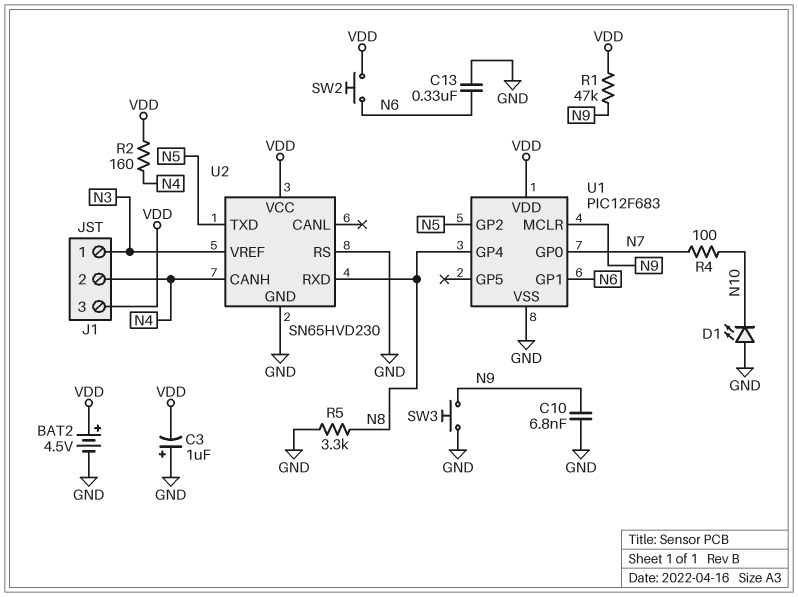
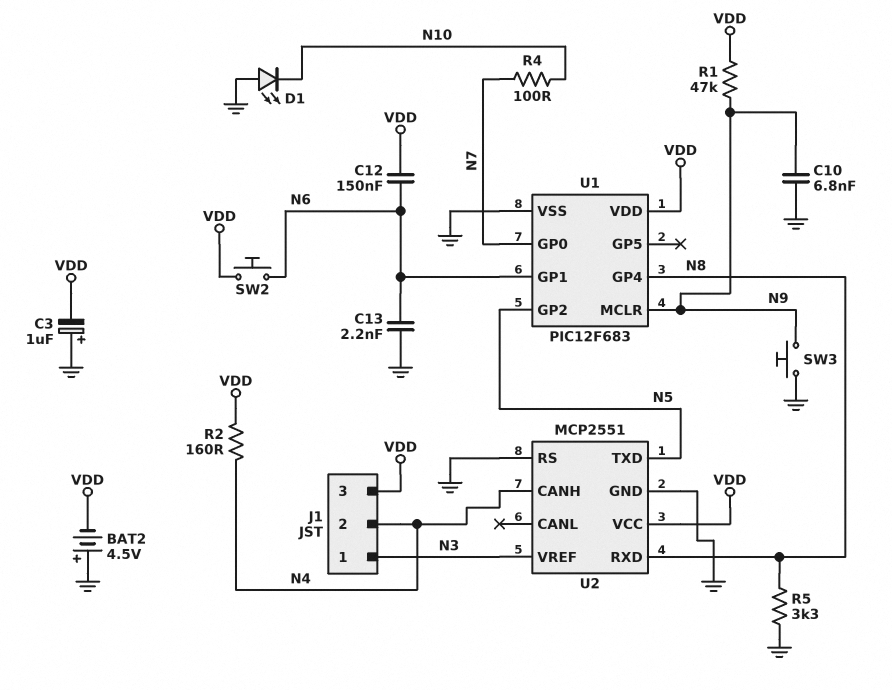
BAT2: 4.5V (plus VDD, minus GND) -> 4.5V (plus GND, minus VDD)
C12: none -> 150nF (N6, VDD)
C13: 330nF (GND, N6) -> 2.2nF (GND, N6)
U2: SN65HVD230 -> MCP2551

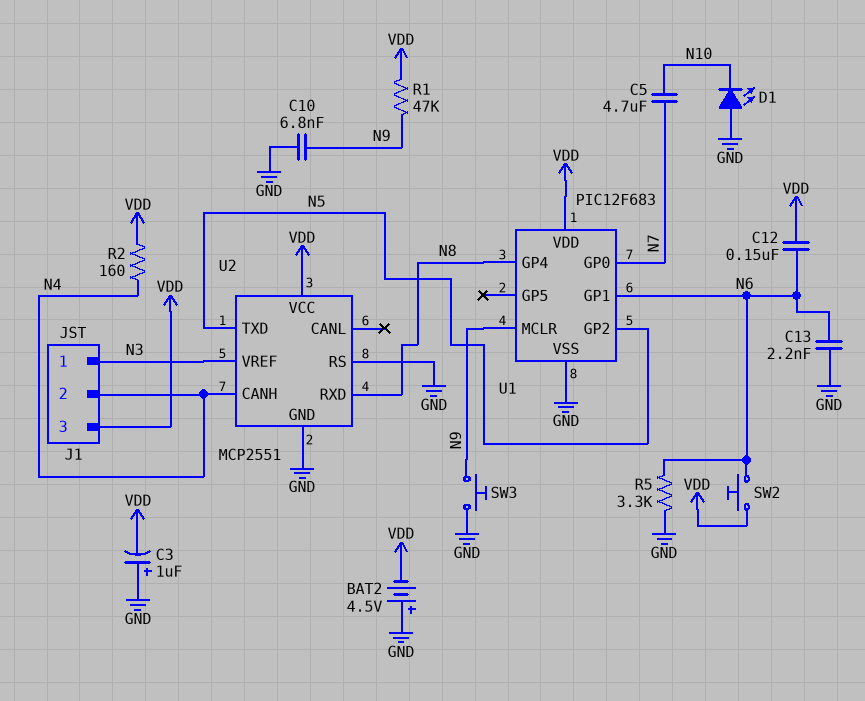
C5: none -> 4.7uF (N7, N10)
R4: 100 (N7, N10) -> none
R5: 3.3k (GND, N8) -> 3.3k (GND, N6)

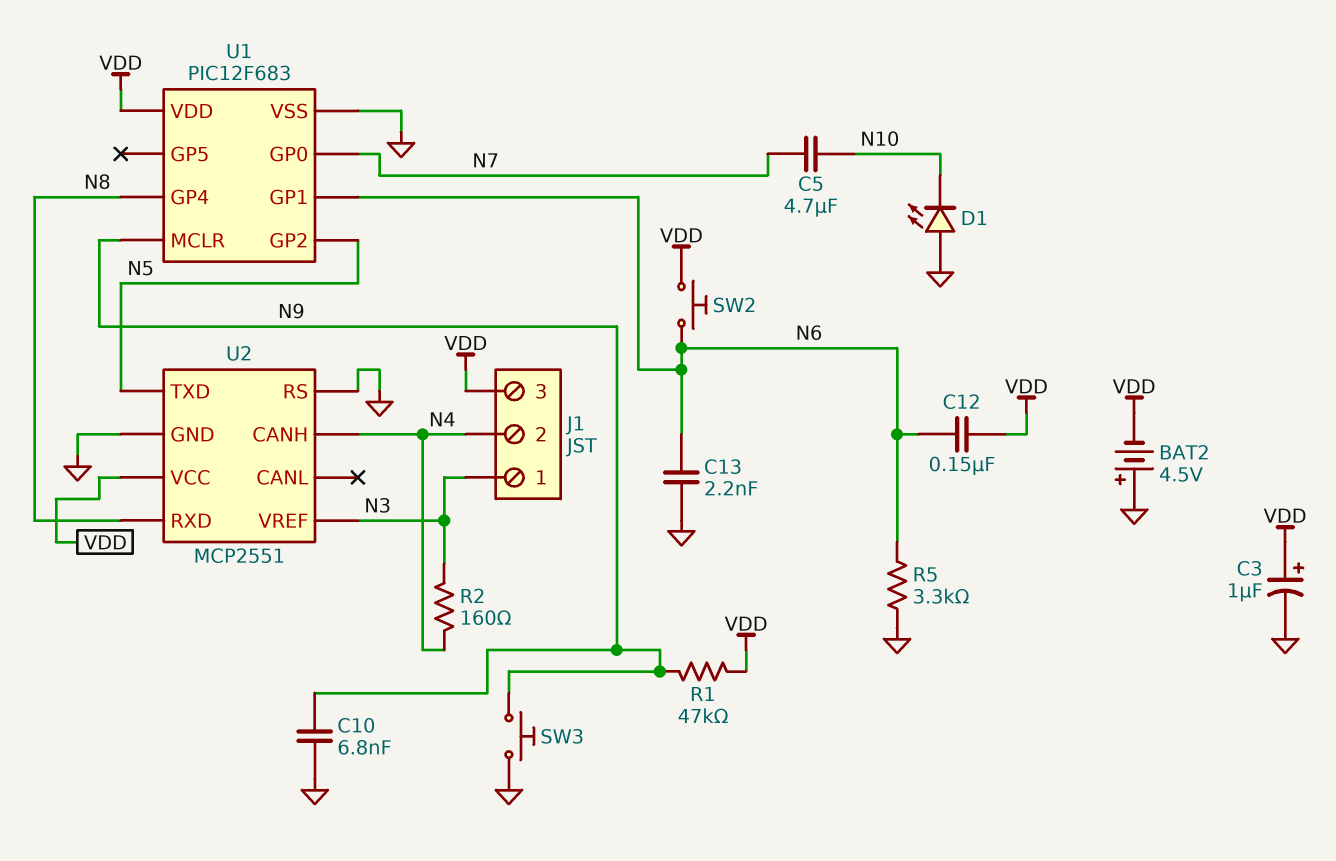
C3: 1uF (plus GND, minus VDD) -> 1uF (plus VDD, minus GND)
R2: 160 (N4, VDD) -> 160 (N3, N4)

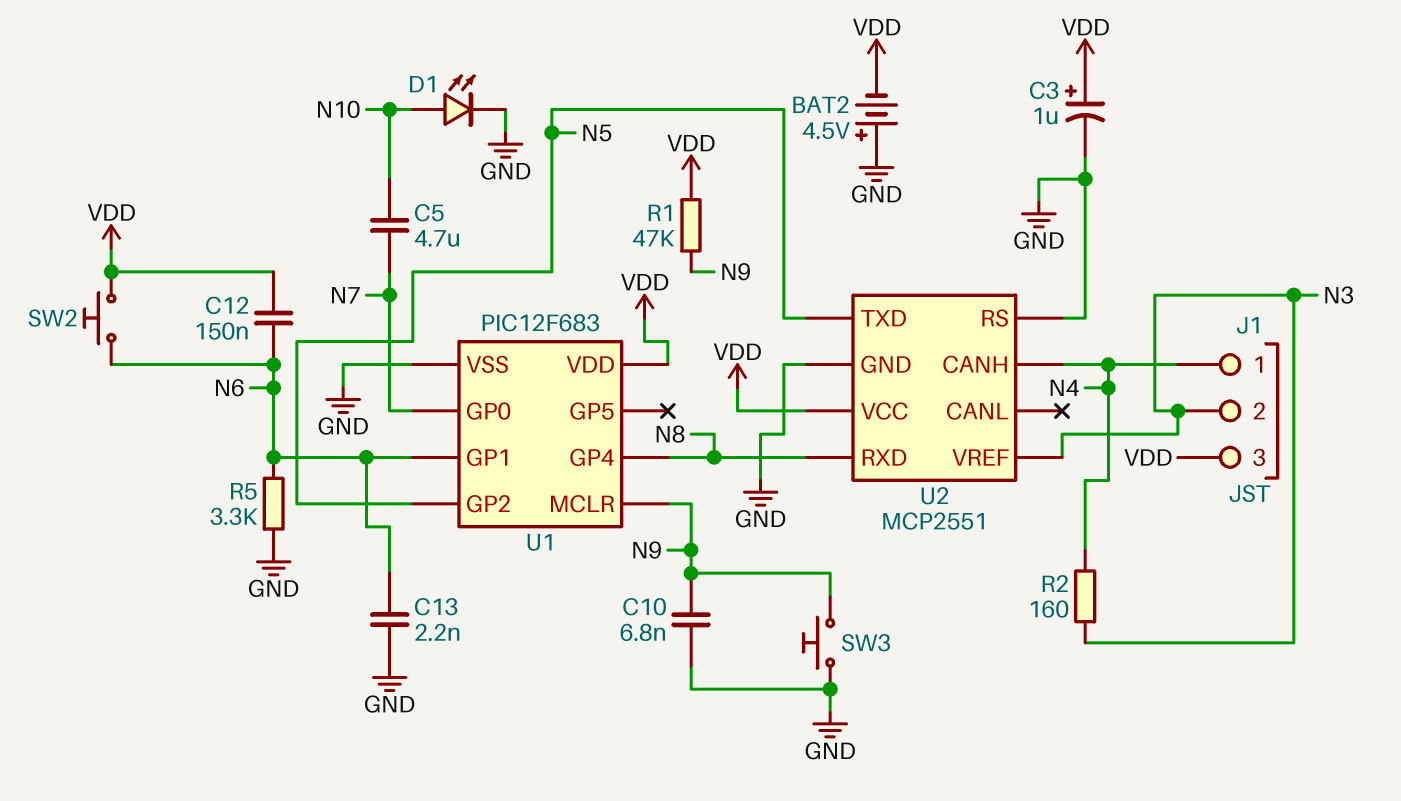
D1: LED (A GND, K N10) -> LED (A N10, K GND)
J1 pin 1: N3 -> N4
J1 pin 2: N4 -> N3

